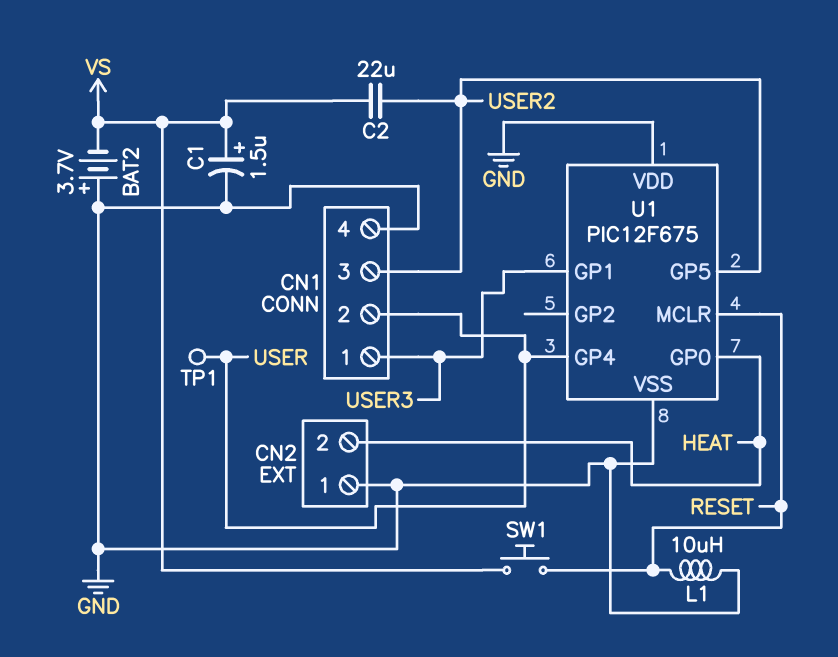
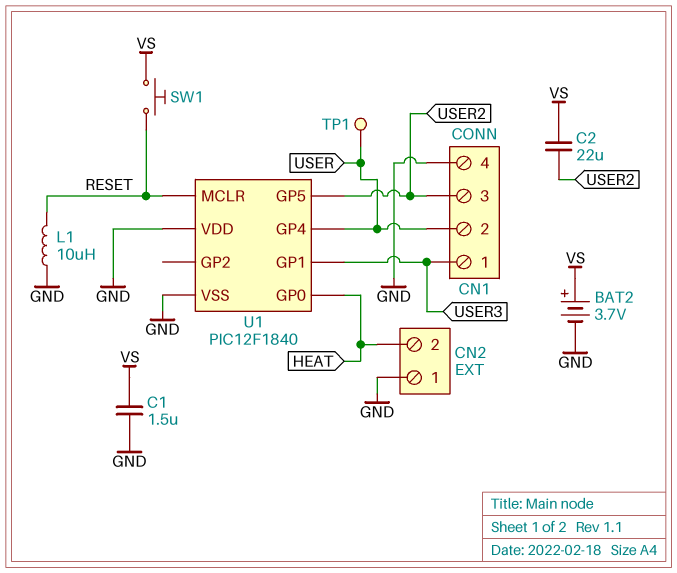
BAT2: 3.7V (plus GND, minus VS) -> 3.7V (plus VS, minus GND)
C1: 1.5uF (plus VS, minus GND) -> 1.5uF (GND, VS)
U1: PIC12F675 -> PIC12F1840

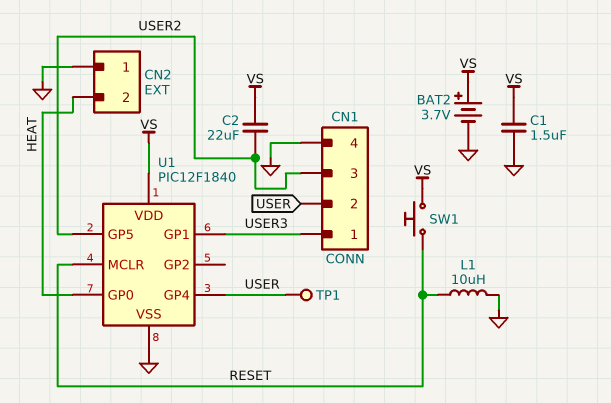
U1 pin VDD: GND -> VS

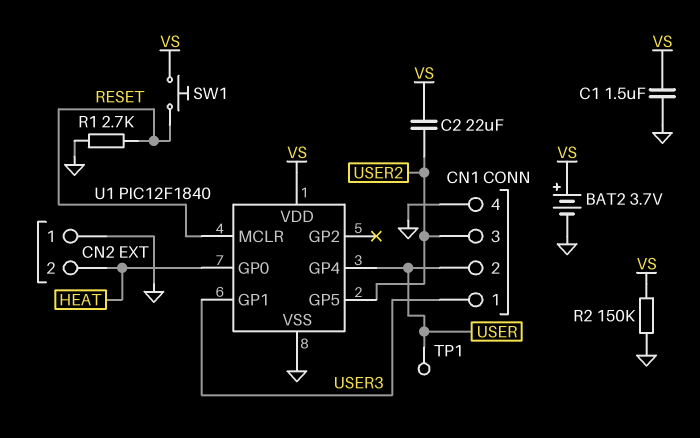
L1: 10uH (GND, RESET) -> none
R1: none -> 2.7k (GND, RESET)
R2: none -> 150k (GND, VS)

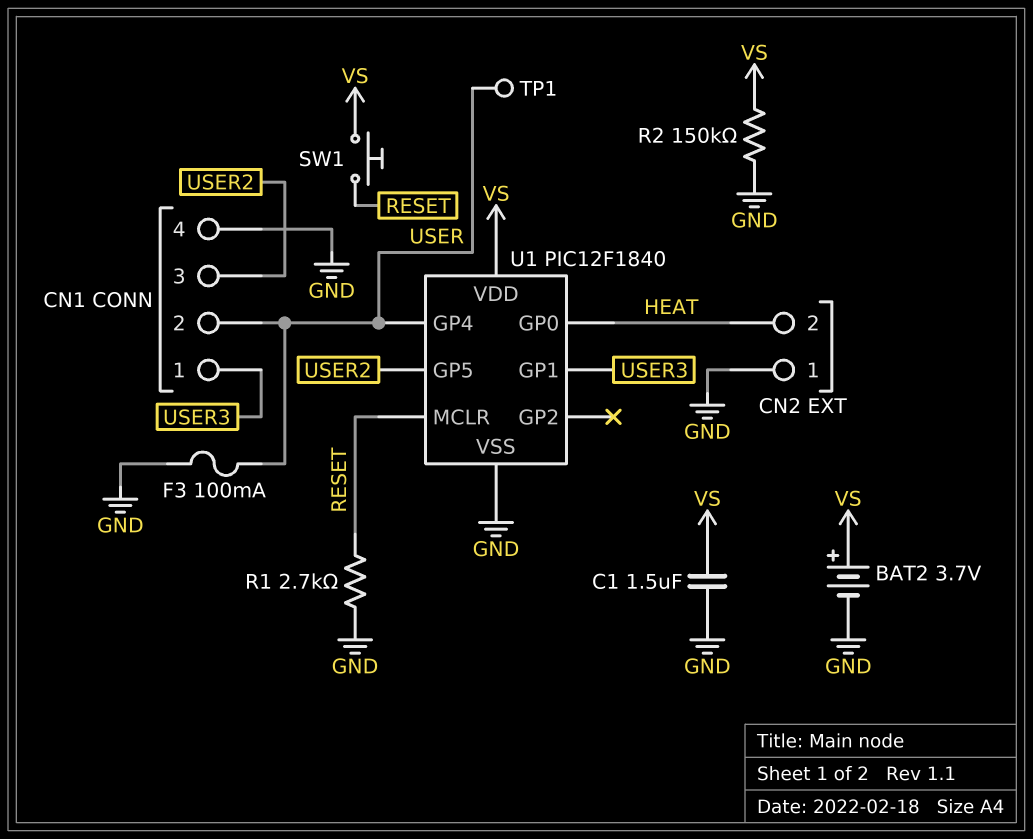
C2: 22uF (USER2, VS) -> none
F3: none -> 100mA (GND, USER)

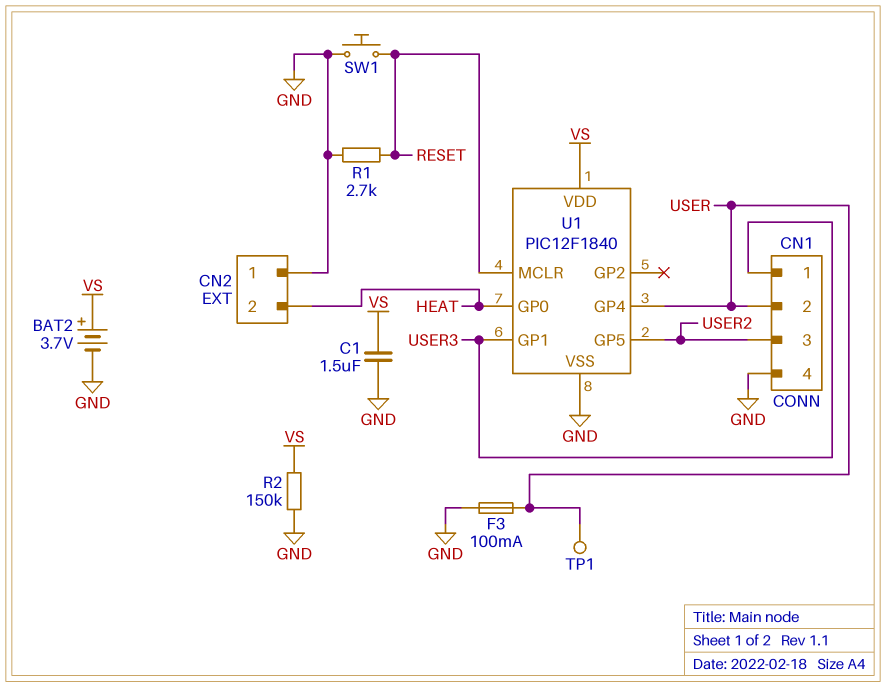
SW1: button (RESET, VS) -> button (GND, RESET)

